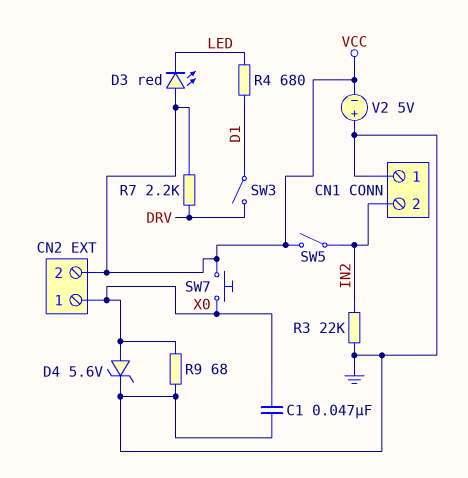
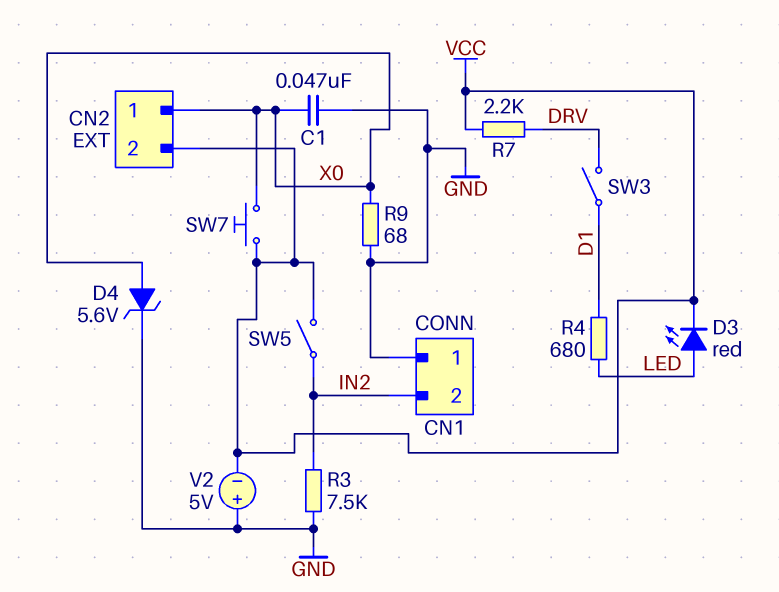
D3: LED red (A VCC, K LED) -> LED red (A LED, K VCC)
R3: 22k (GND, IN2) -> 7.5k (GND, IN2)

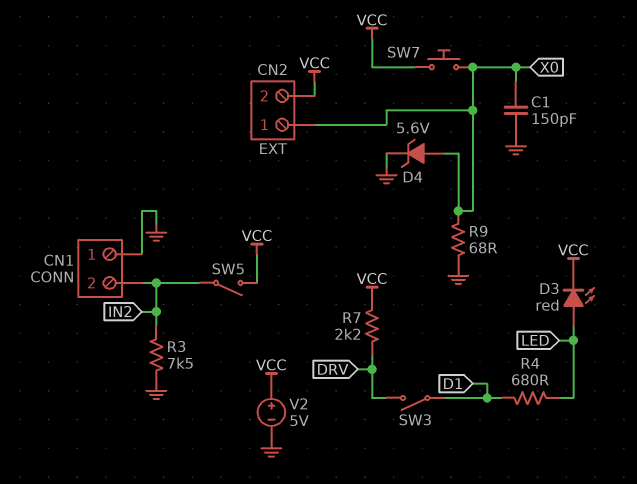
C1: 47nF (GND, X0) -> 150pF (GND, X0)
V2: 5V (plus GND, minus VCC) -> 5V (plus VCC, minus GND)

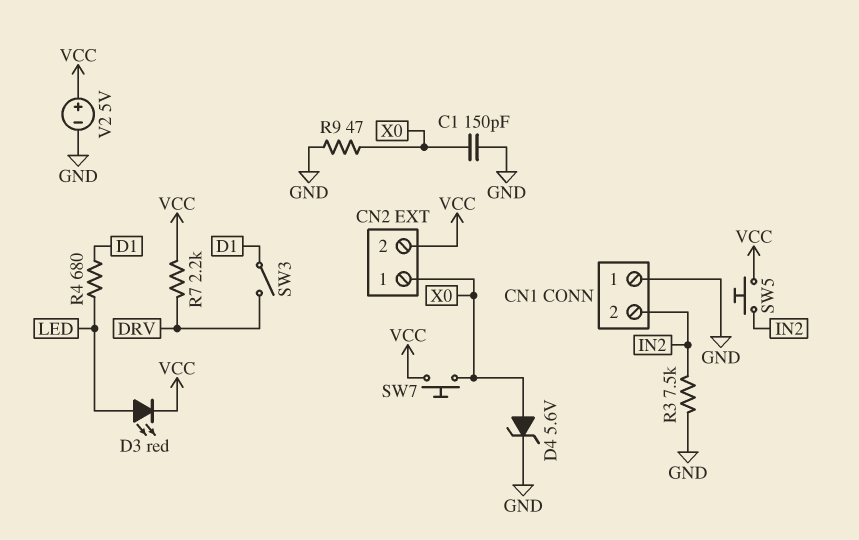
R9: 68 (GND, X0) -> 47 (GND, X0)
SW5: switch (IN2, VCC) -> button (IN2, VCC)

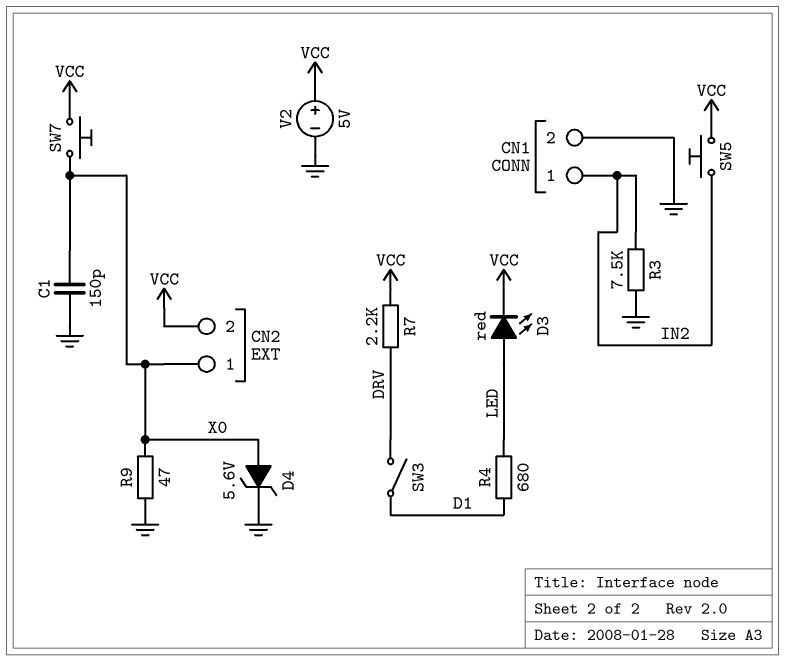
CN1 pin 1: GND -> IN2
CN1 pin 2: IN2 -> GND

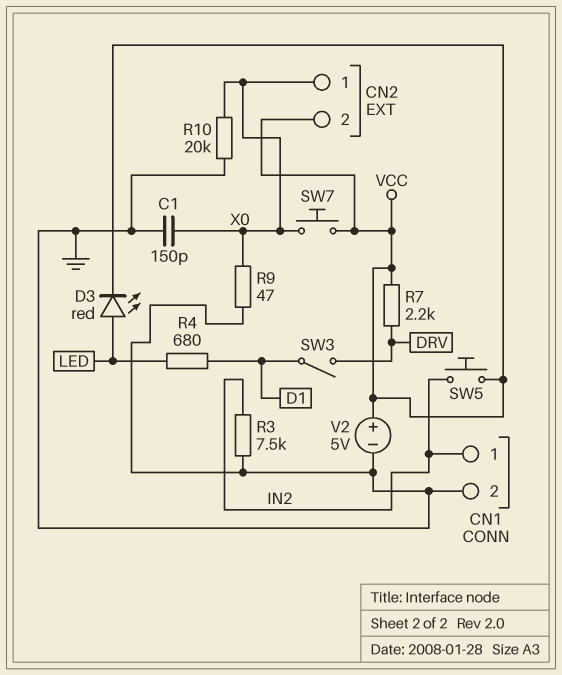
D4: zener 5.6V (A X0, K GND) -> none
R10: none -> 20k (GND, X0)

